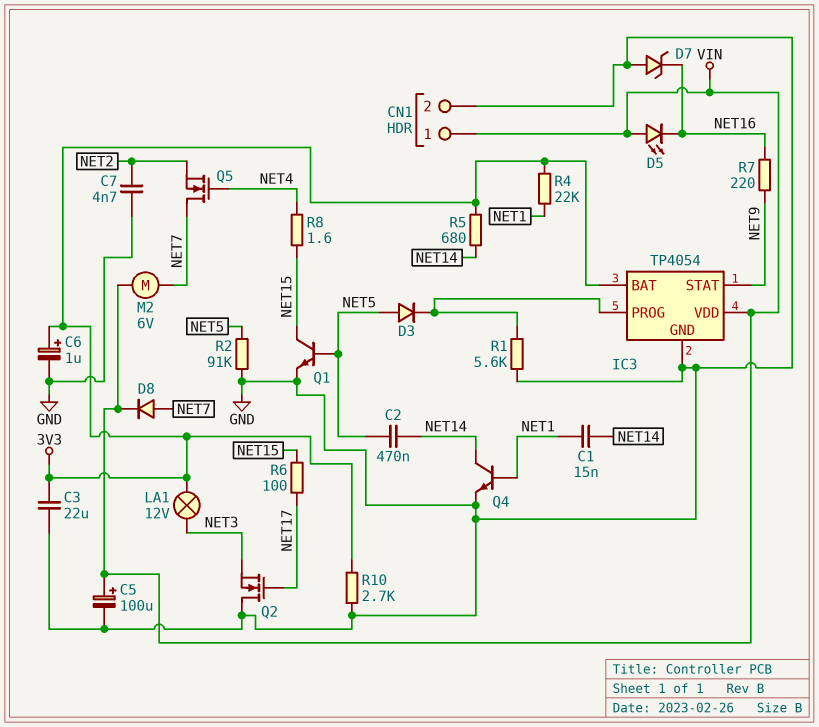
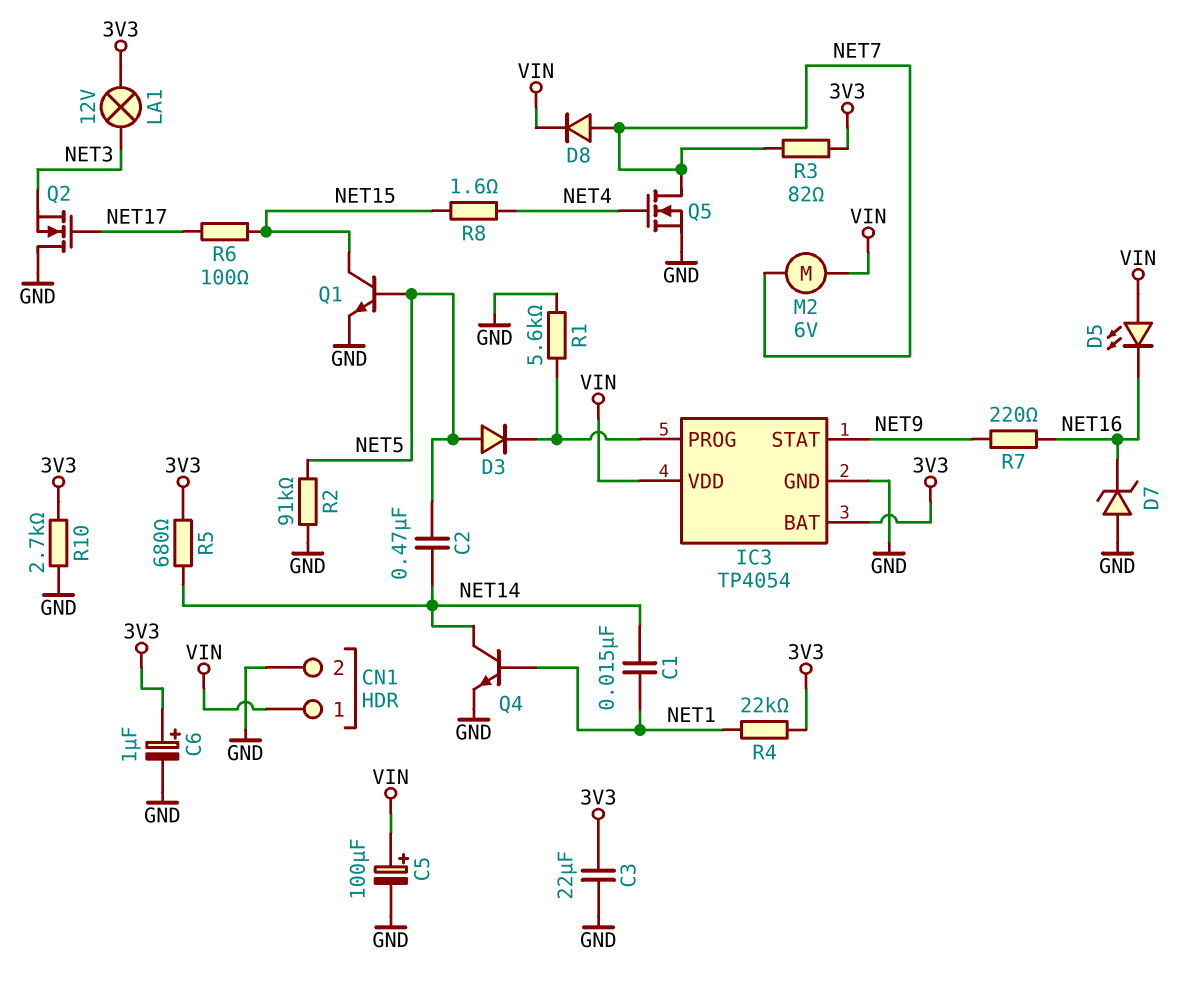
C7: 4.7nF (GND, NET2) -> none
Q5: NMOS (G NET4, D NET7, S NET2) -> NMOS (G NET4, D NET7, S GND)
R3: none -> 82 (3V3, NET7)

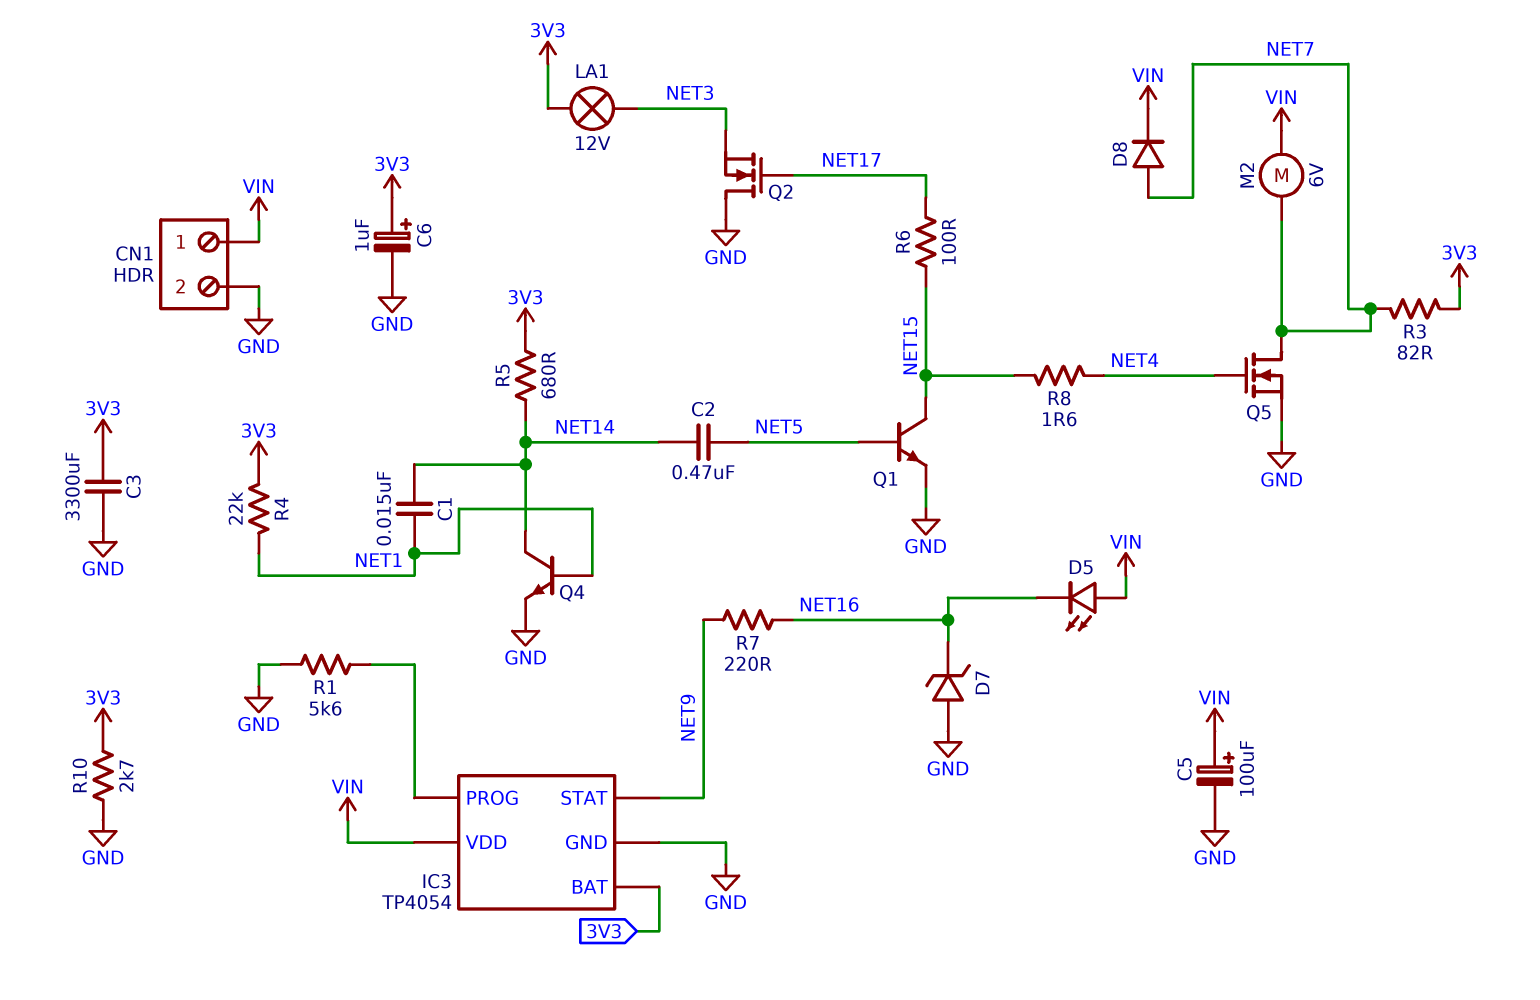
C3: 22uF (3V3, GND) -> 3300uF (3V3, GND)
D3: diode (A NET5, K IC3/PROG) -> none
R2: 91k (GND, NET5) -> none

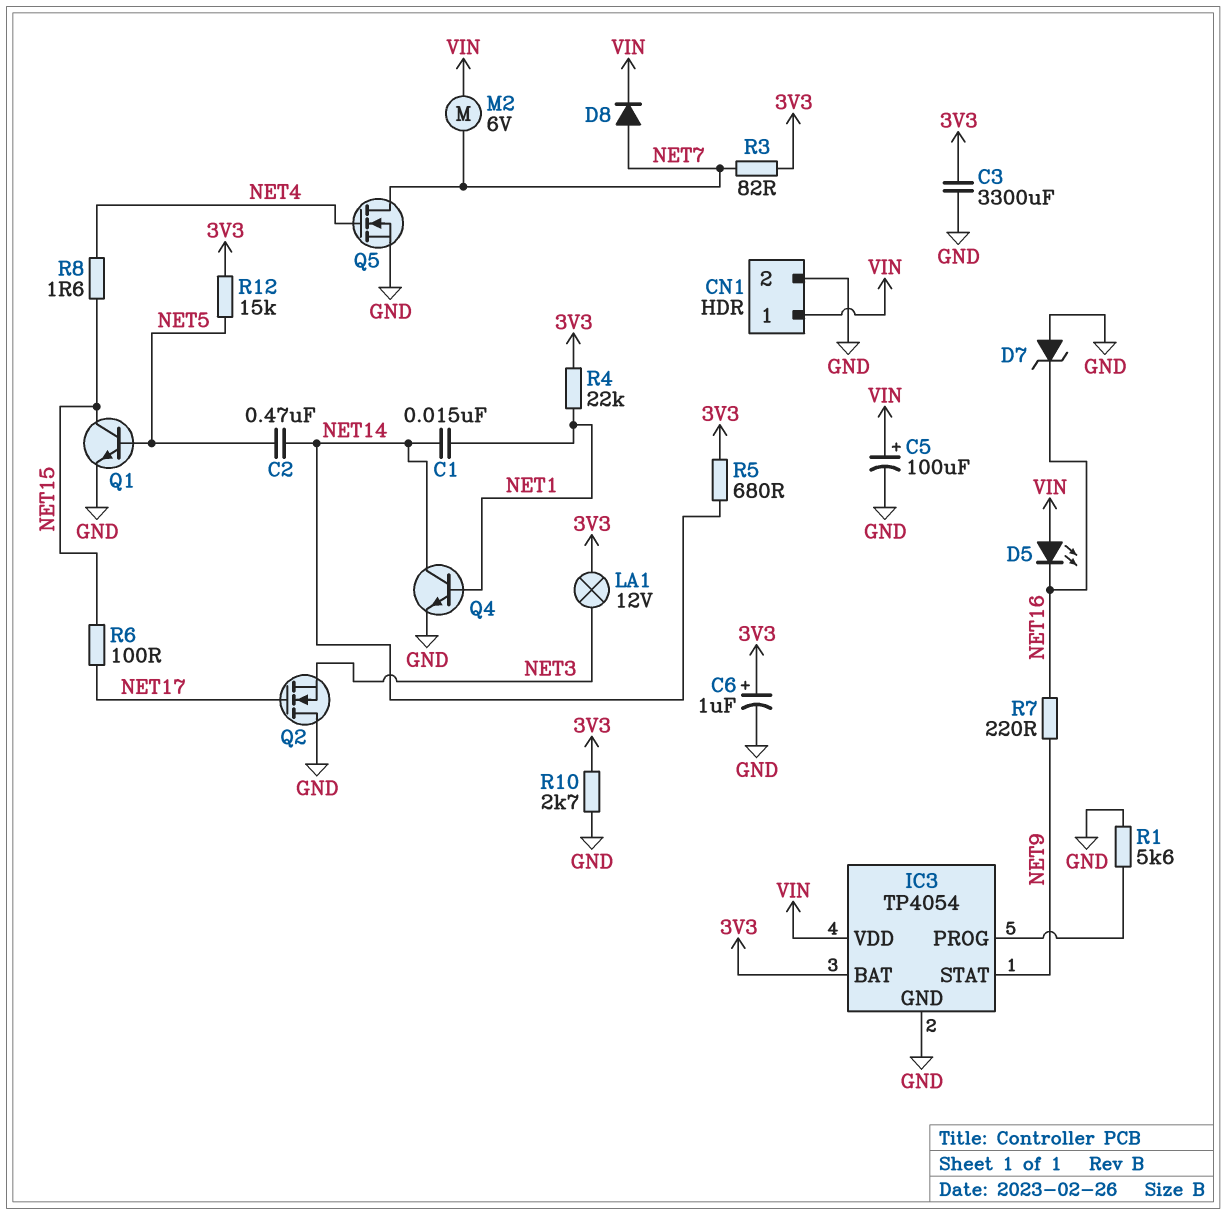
R12: none -> 15k (3V3, NET5)

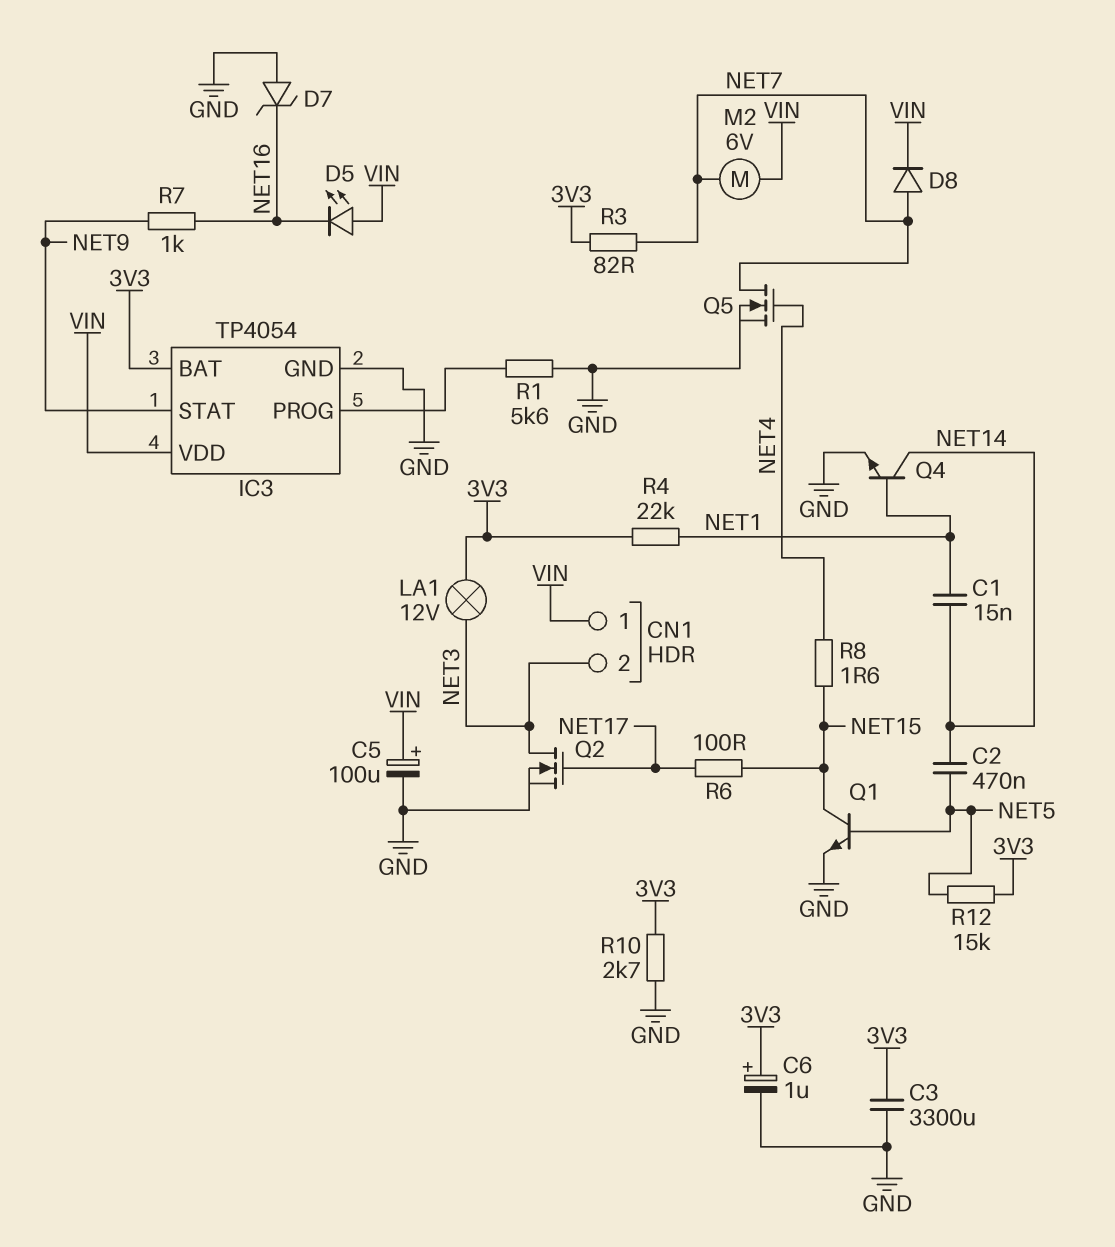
CN1 pin 2: GND -> NET3
Q2: NMOS (G NET17, D GND, S NET3) -> NMOS (G NET17, D NET3, S GND)
R5: 680 (3V3, NET14) -> none
R7: 220 (NET9, NET16) -> 1k (NET9, NET16)

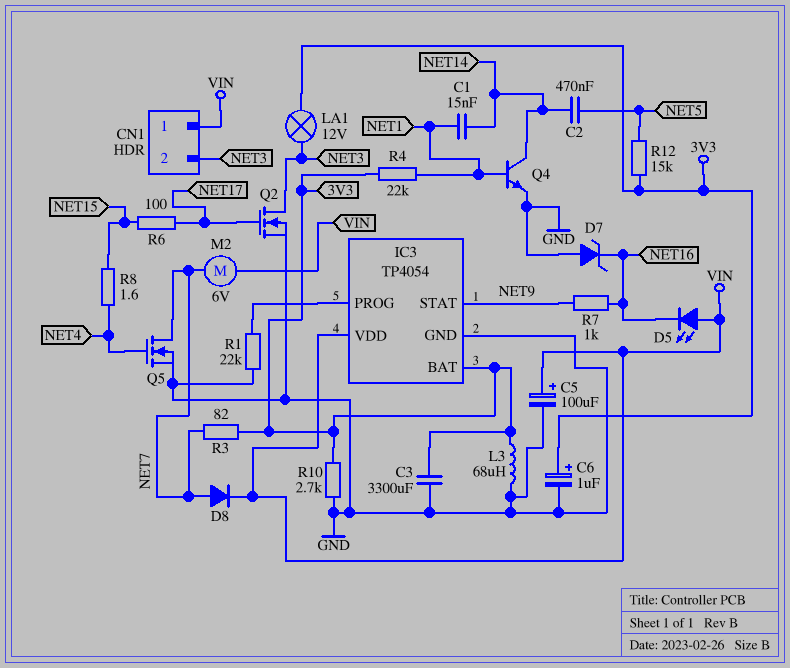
L3: none -> 68uH (3V3, GND)
Q1: NPN (B NET5, C NET15, E GND) -> none
R1: 5.6k (GND, IC3/PROG) -> 22k (GND, IC3/PROG)

